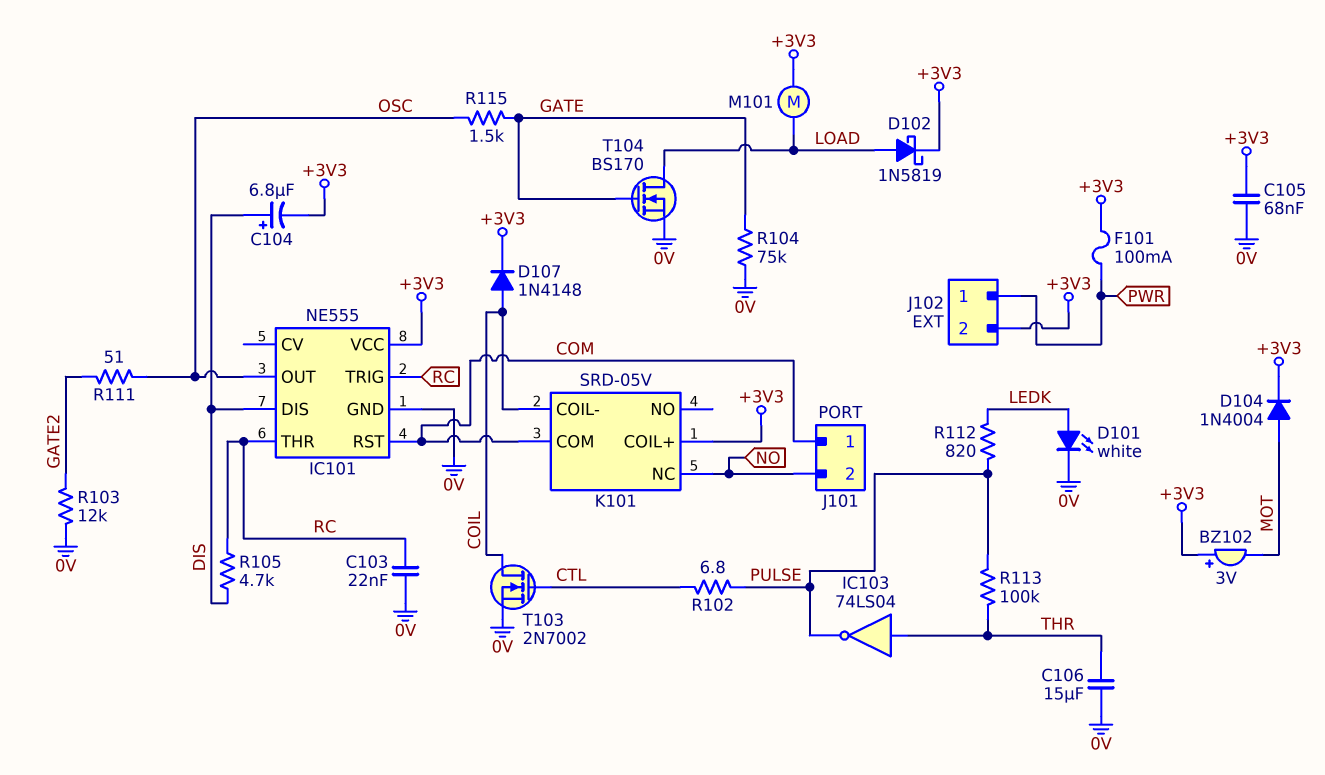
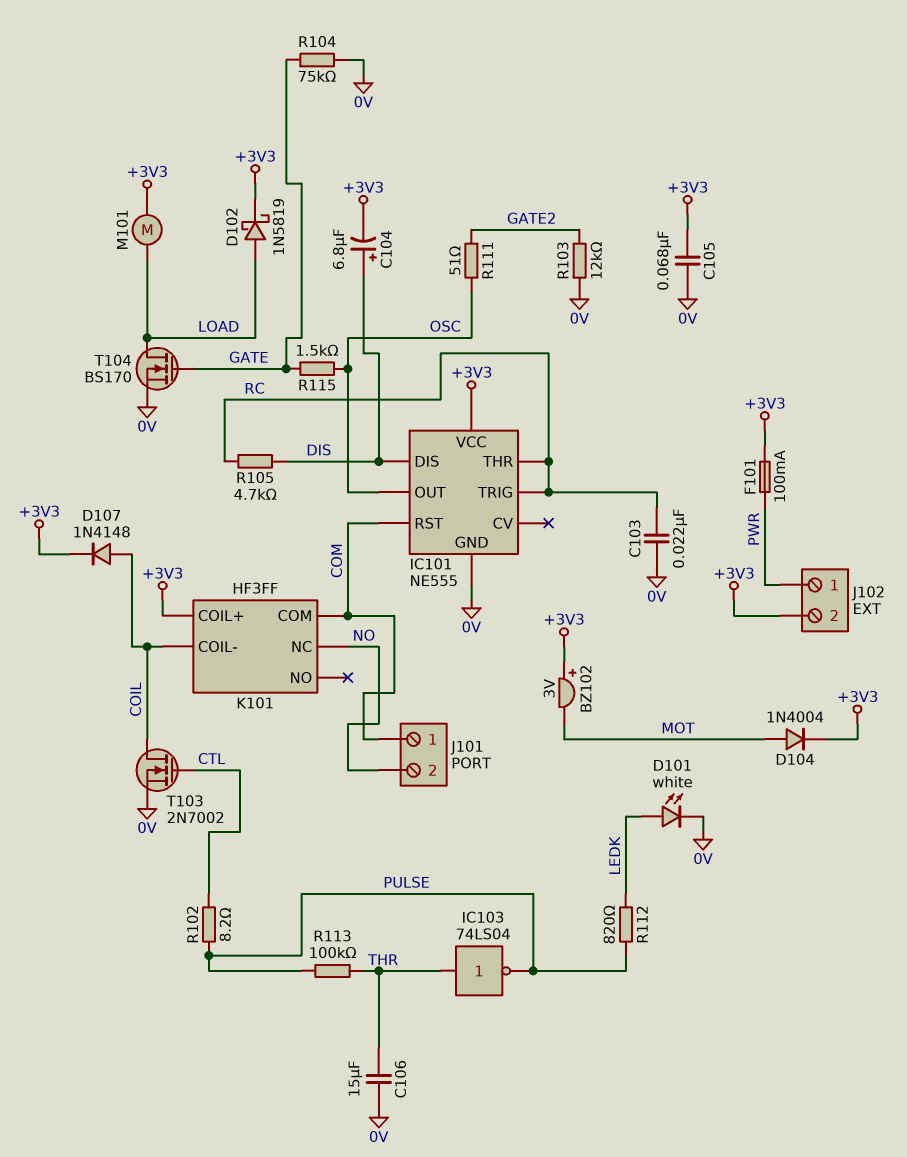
K101: SRD-05V -> HF3FF
R102: 6.8 (CTL, PULSE) -> 8.2 (CTL, PULSE)

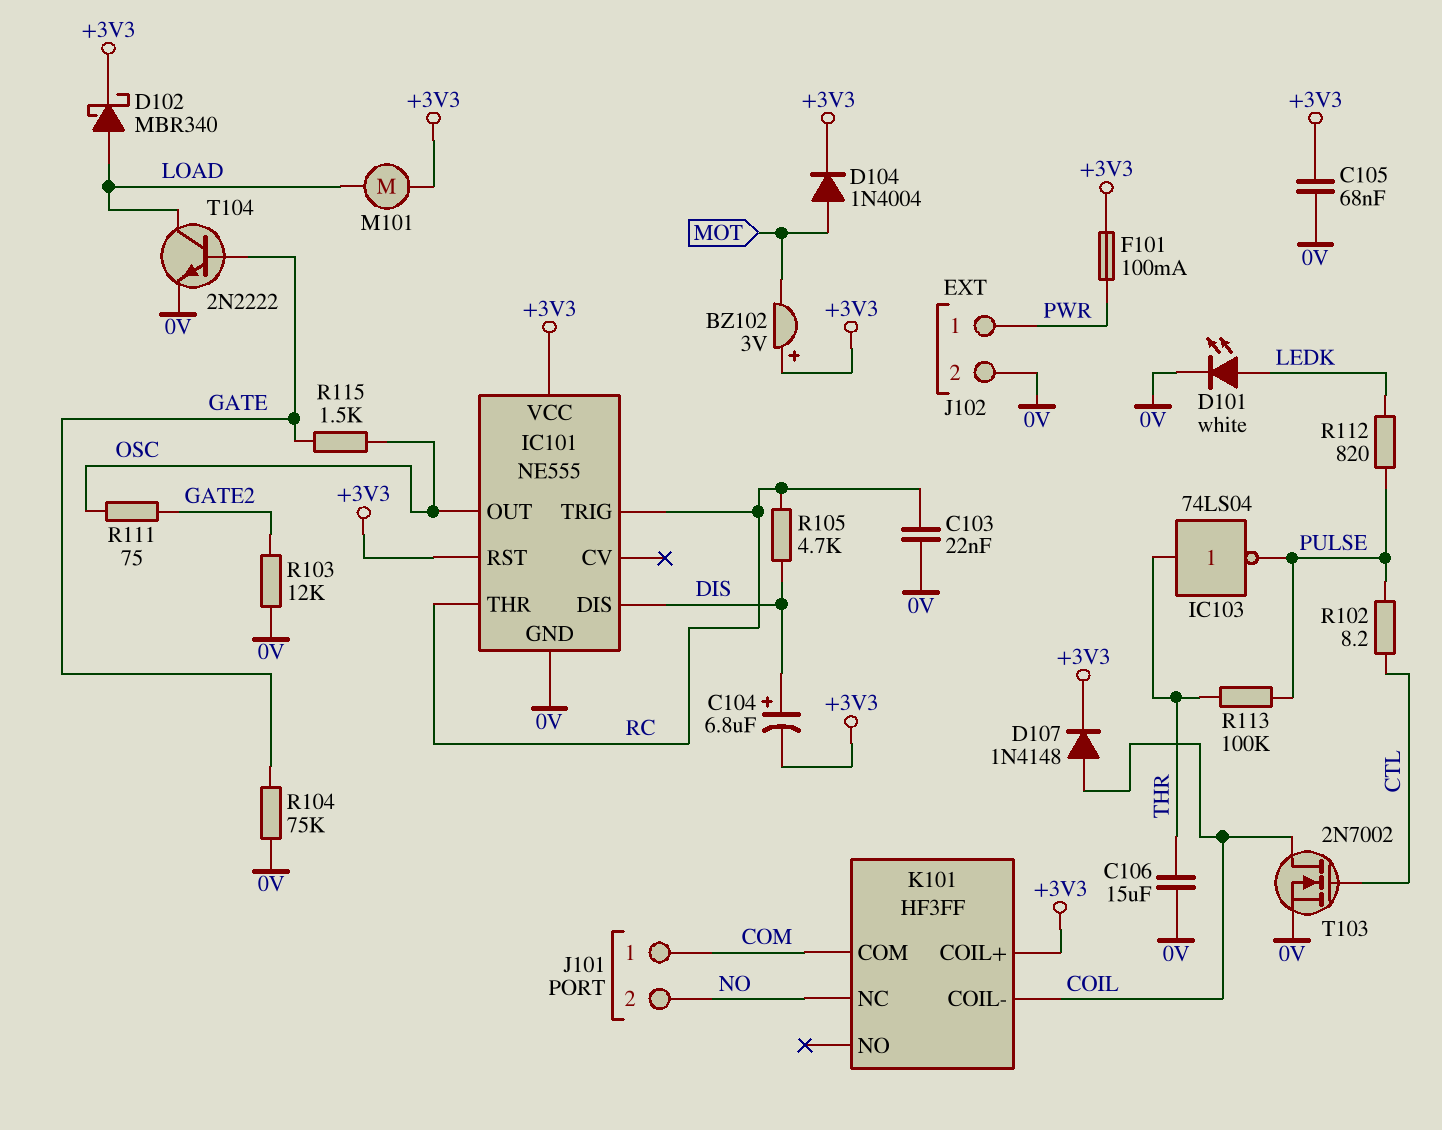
D102: schottky 1N5819 (A LOAD, K +3V3) -> schottky MBR340 (A LOAD, K +3V3)
IC101 pin RST: COM -> +3V3
J102 pin 2: +3V3 -> 0V
R111: 51 (GATE2, OSC) -> 75 (GATE2, OSC)
T104: NMOS BS170 (G GATE, D LOAD, S 0V) -> NPN 2N2222 (B GATE, C LOAD, E 0V)

